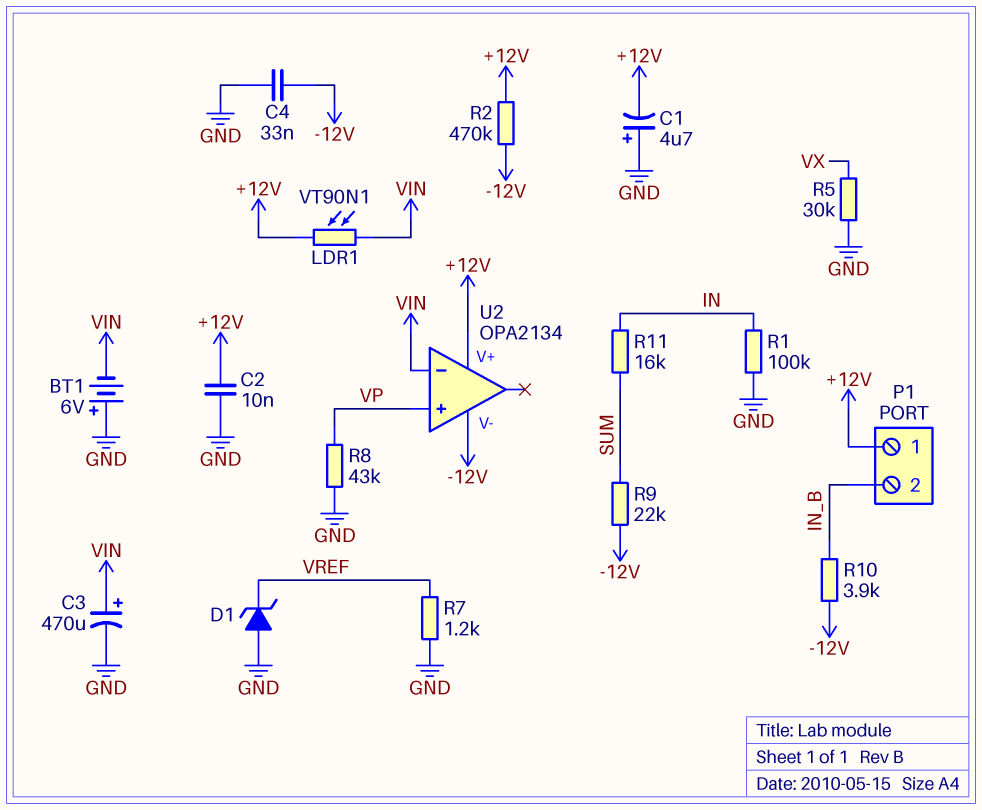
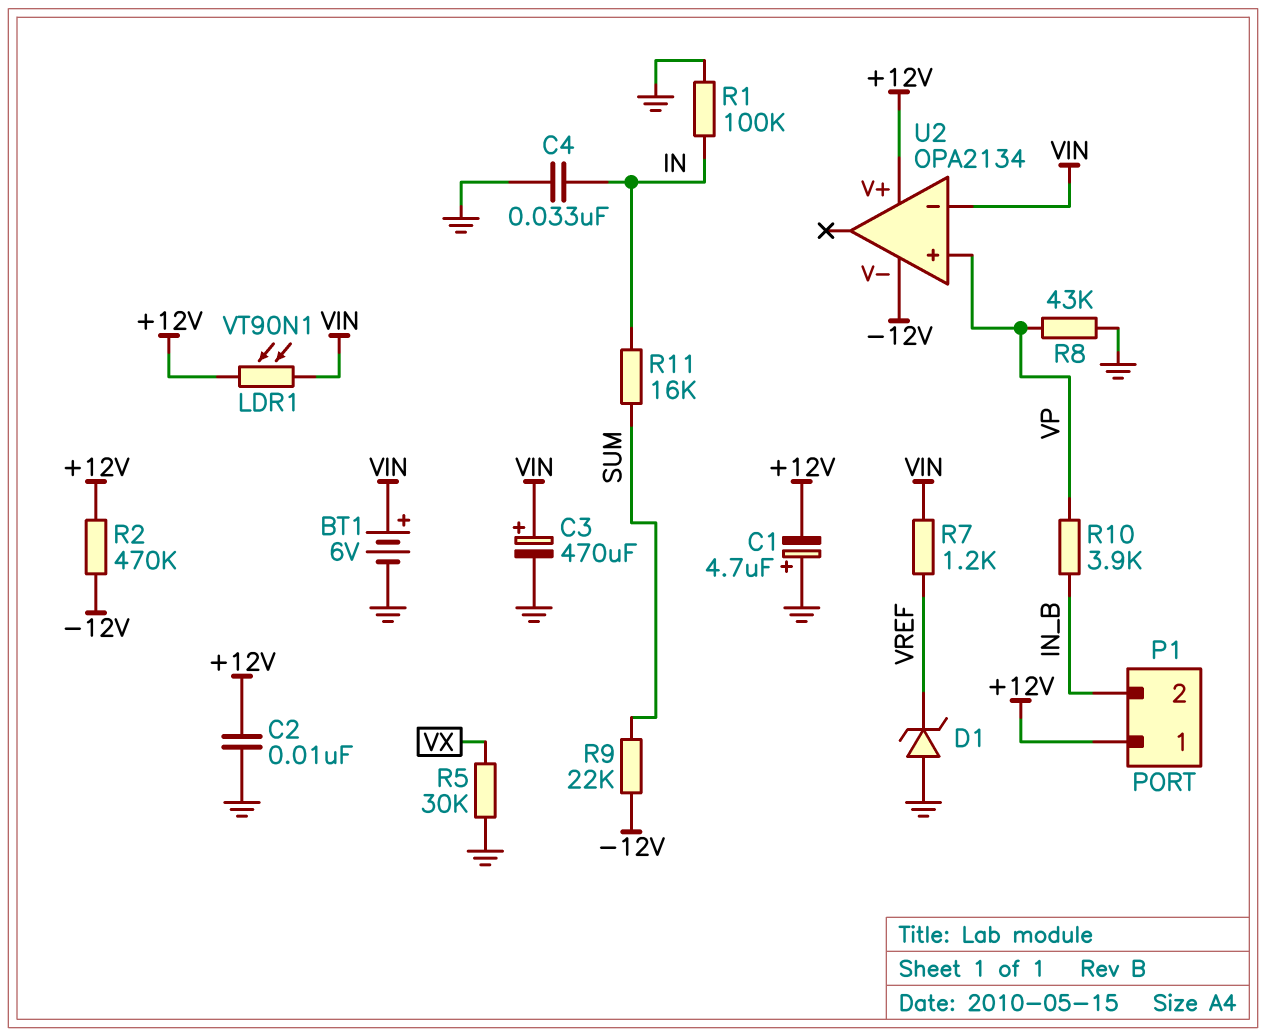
BT1: 6V (plus GND, minus VIN) -> 6V (plus VIN, minus GND)
C4: 33nF (-12V, GND) -> 33nF (GND, IN)
R7: 1.2k (GND, VREF) -> 1.2k (VIN, VREF)
R10: 3.9k (-12V, IN_B) -> 3.9k (IN_B, VP)

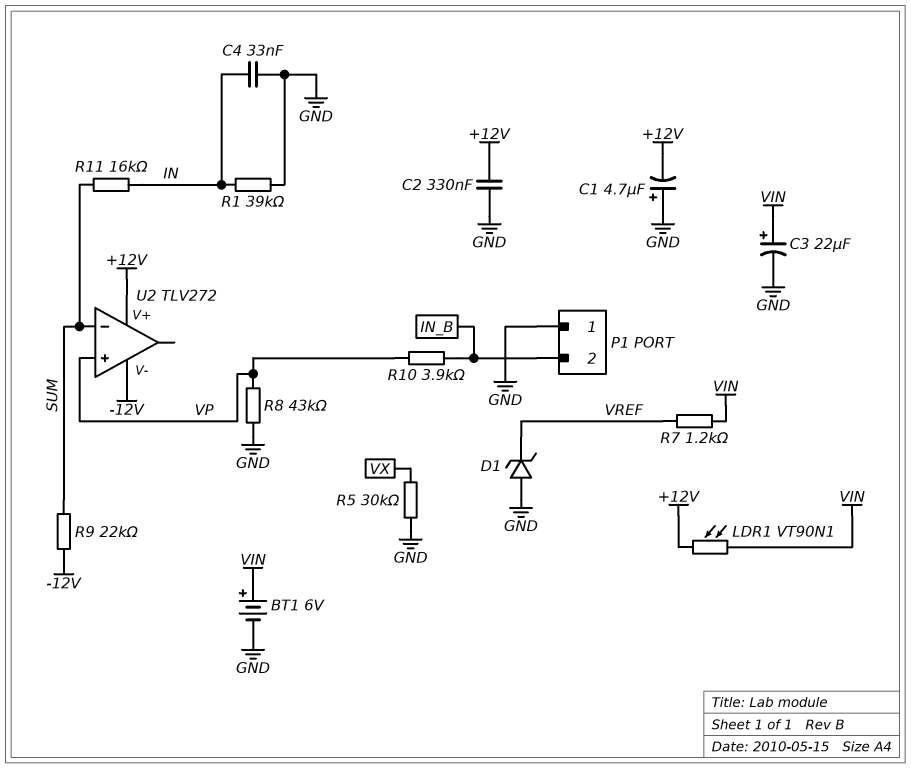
C2: 10nF (+12V, GND) -> 330nF (+12V, GND)
C3: 470uF (plus VIN, minus GND) -> 22uF (plus VIN, minus GND)
P1 pin 1: +12V -> GND
R1: 100k (GND, IN) -> 39k (GND, IN)
R2: 470k (+12V, -12V) -> none
U2: OPA2134 -> TLV272
U2 pin in-: VIN -> SUM

